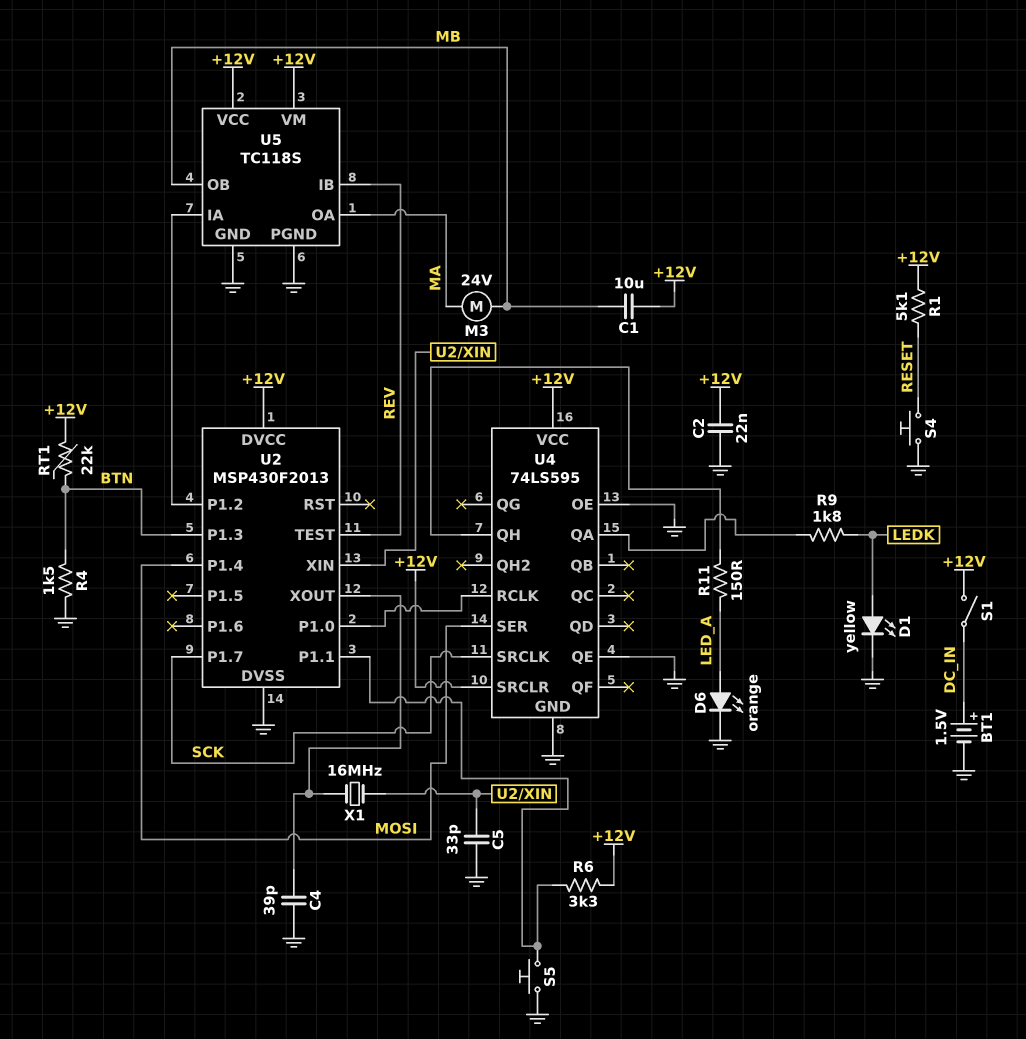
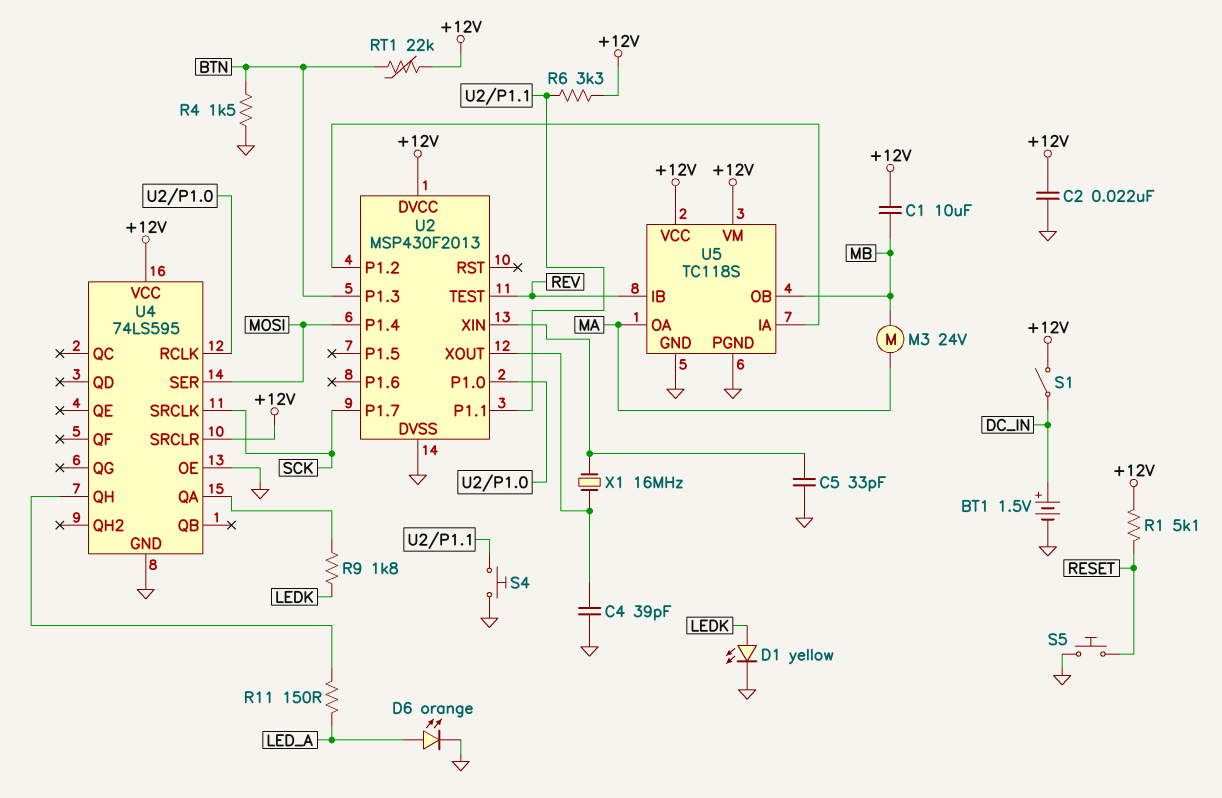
S4: button (GND, RESET) -> button (GND, U2/P1.1)
S5: button (GND, U2/P1.1) -> button (GND, RESET)
U4 pin QE: GND -> none

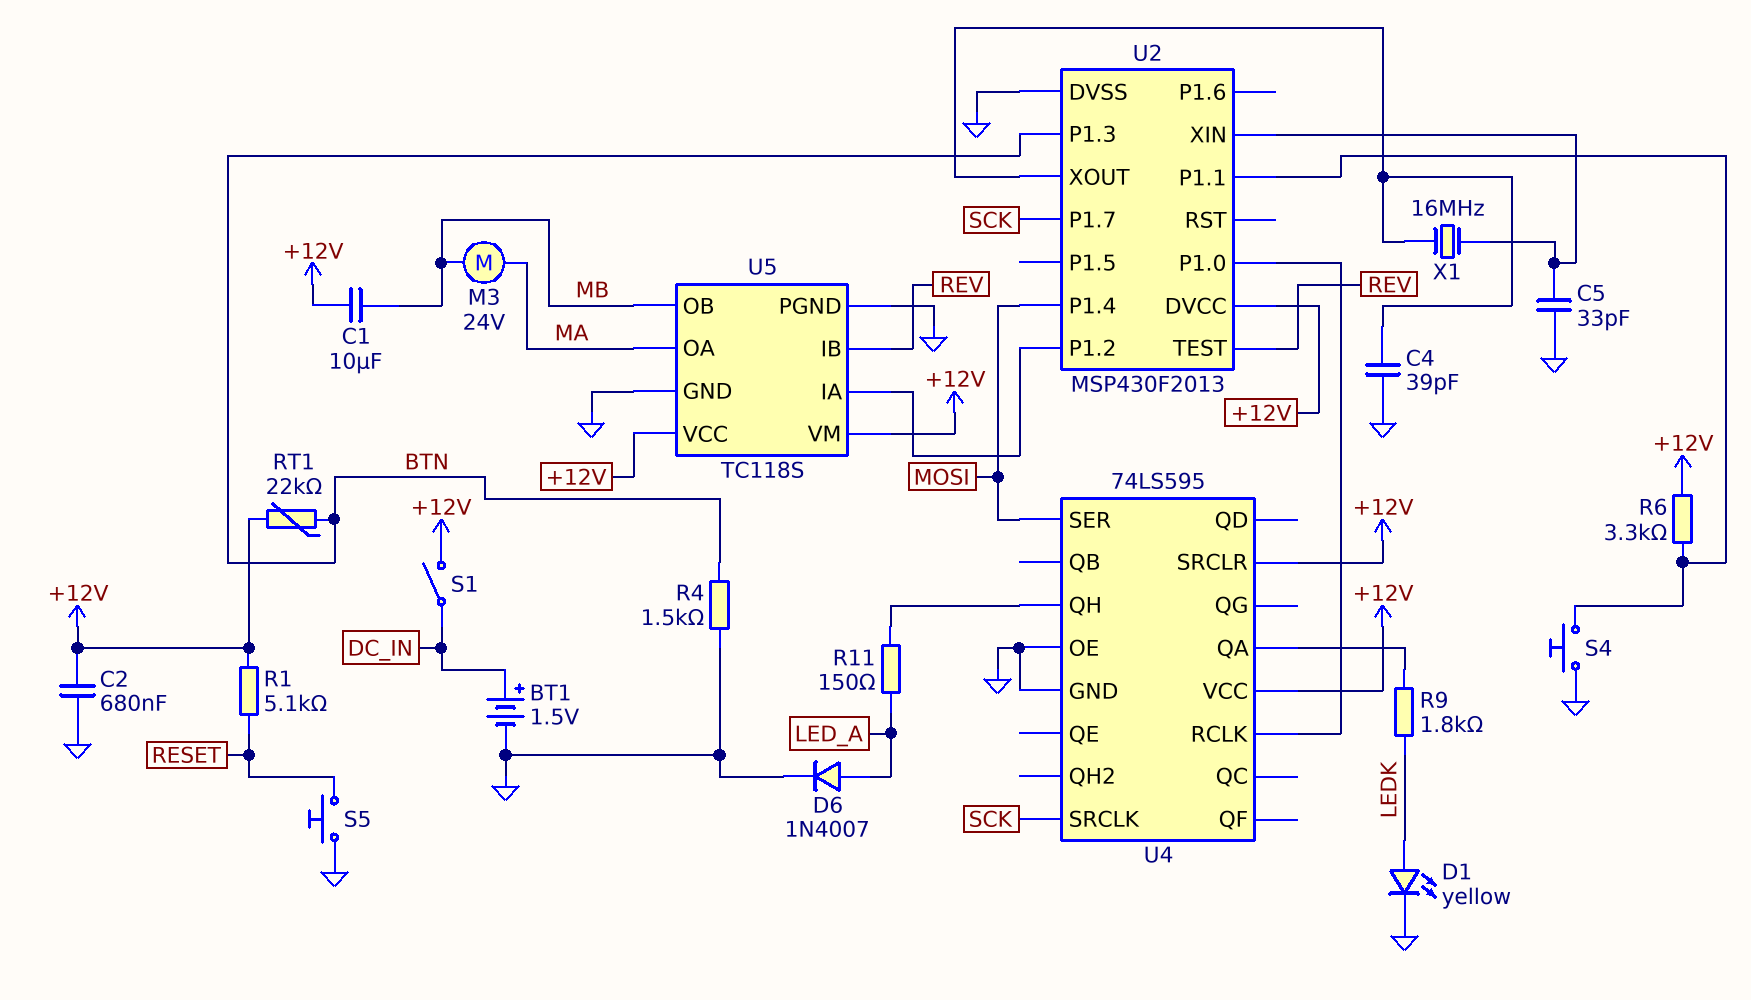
C2: 22nF (+12V, GND) -> 680nF (+12V, GND)
D6: LED orange (A LED_A, K GND) -> diode 1N4007 (A LED_A, K GND)

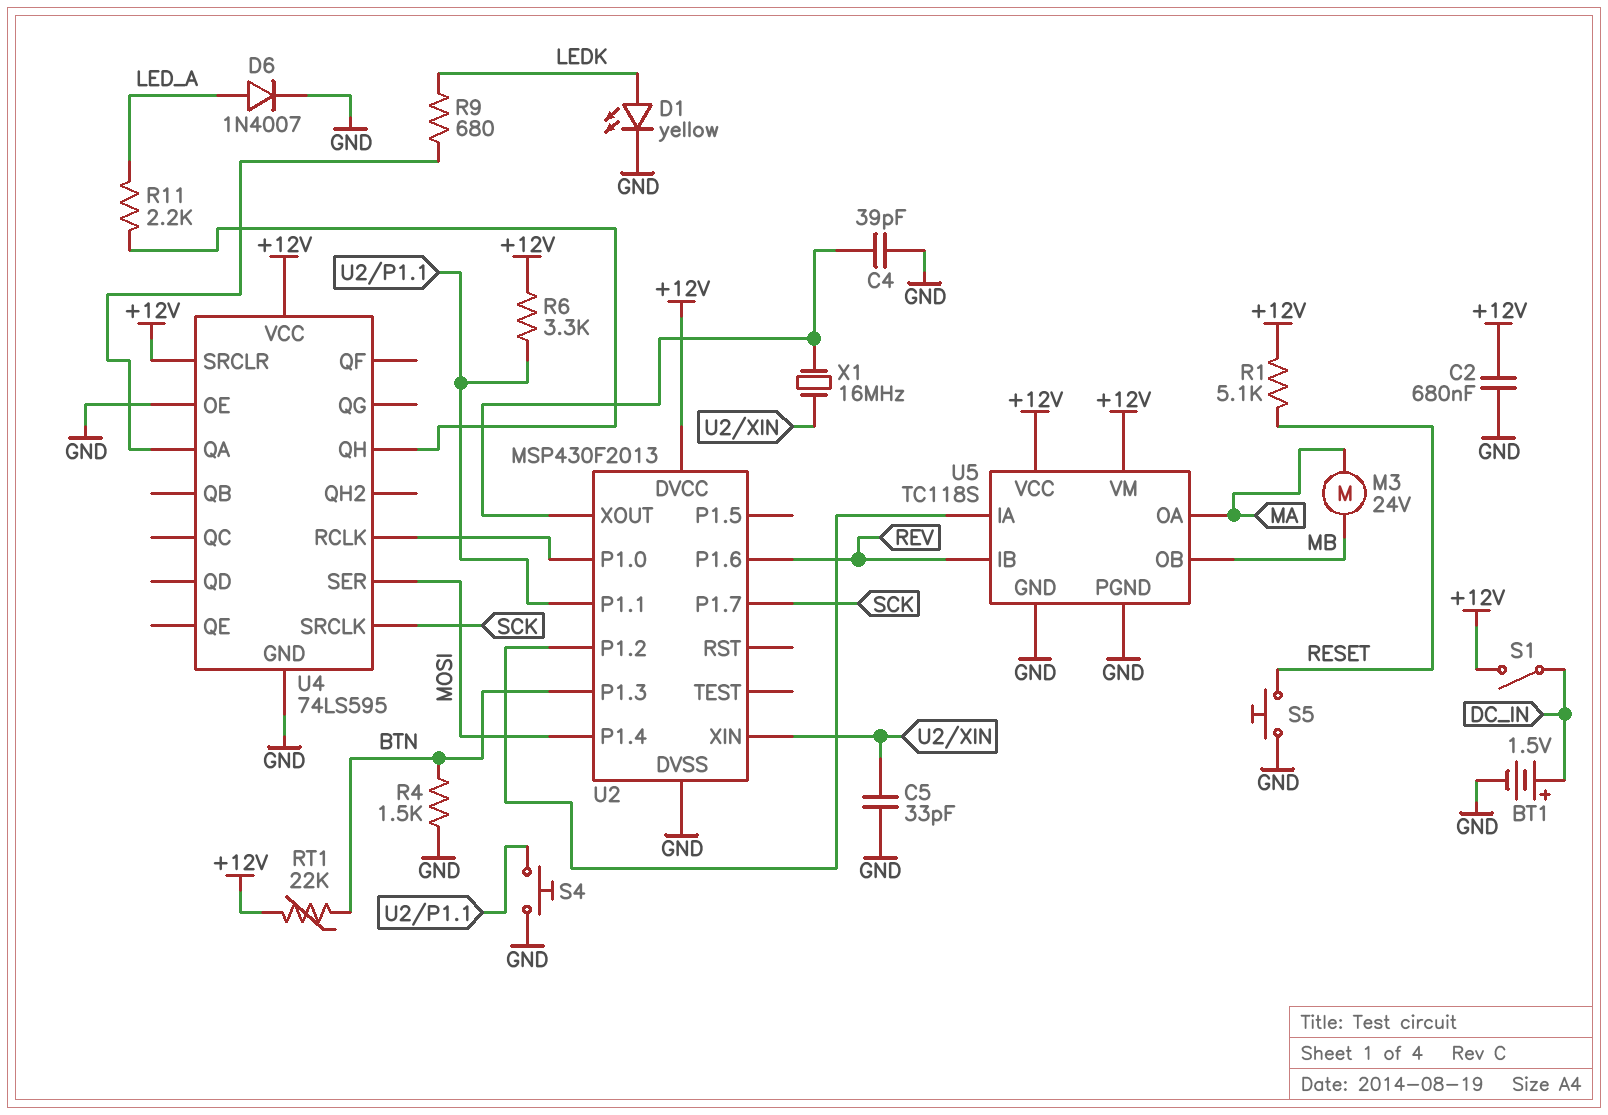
C1: 10uF (+12V, MB) -> none
R9: 1.8k (LEDK, U4/QA) -> 680 (LEDK, U4/QA)
R11: 150 (LED_A, U4/QH) -> 2.2k (LED_A, U4/QH)
U2 pin P1.6: none -> REV
U2 pin TEST: REV -> none

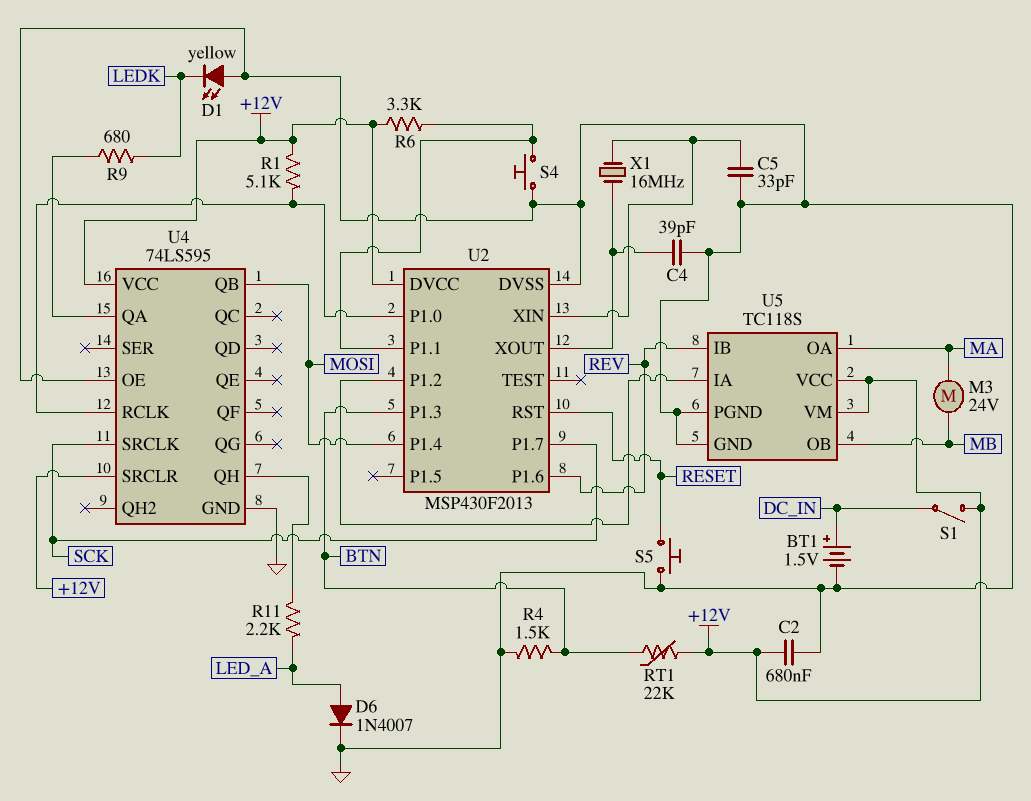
D1: LED yellow (A LEDK, K GND) -> LED yellow (A GND, K LEDK)
R1: 5.1k (+12V, RESET) -> 5.1k (+12V, U2/P1.0)
U2 pin RST: none -> RESET
U4 pin QB: none -> MOSI
U4 pin SER: MOSI -> none

